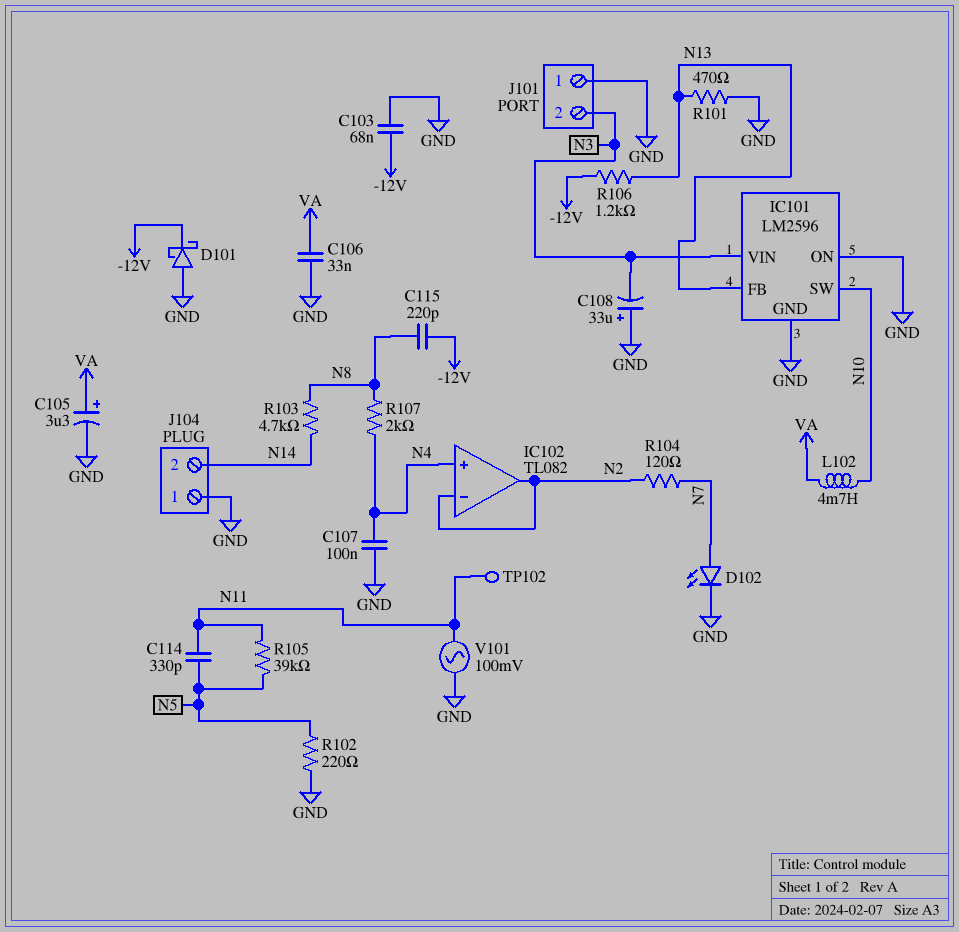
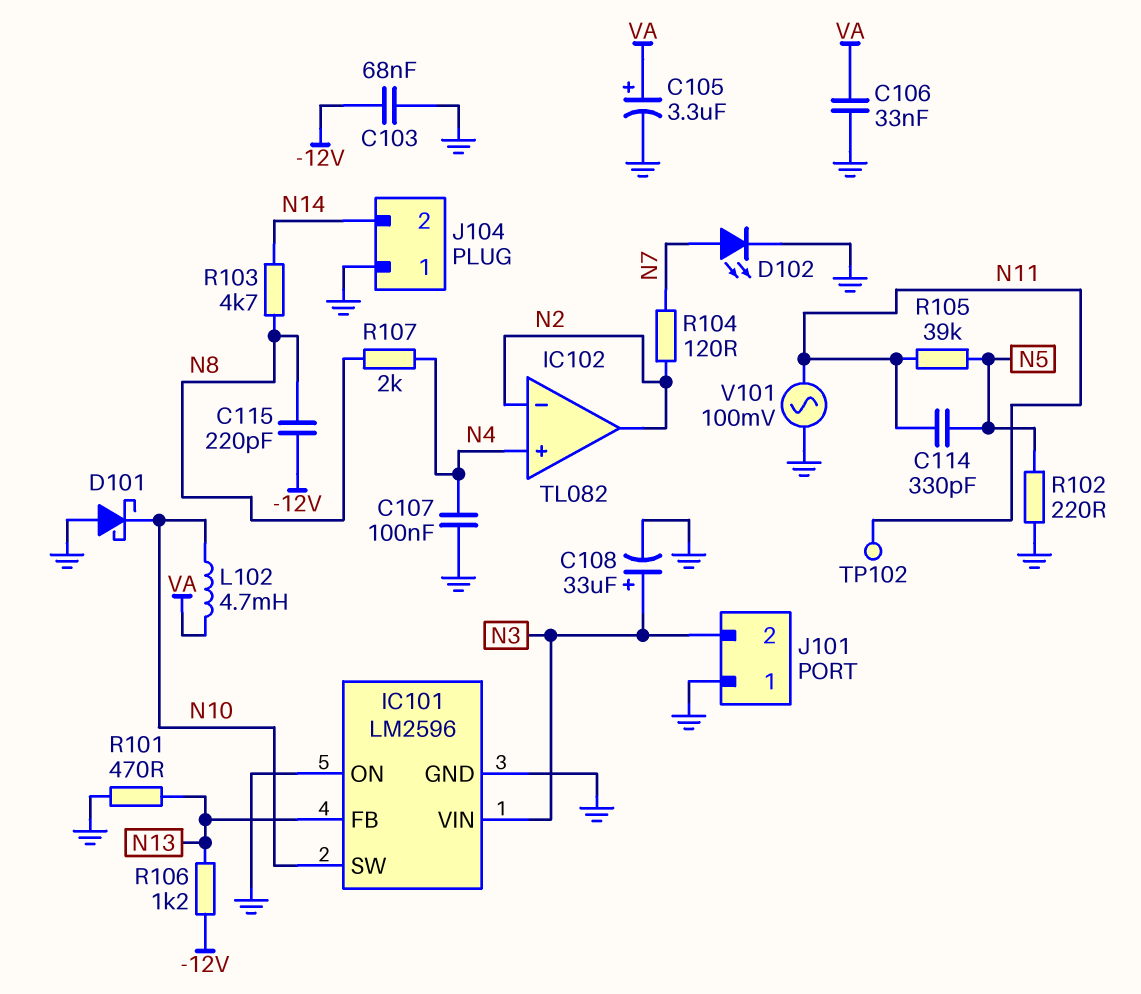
C108: 33uF (plus GND, minus N3) -> 33uF (plus N3, minus GND)
D101: schottky (A GND, K -12V) -> schottky (A GND, K N10)

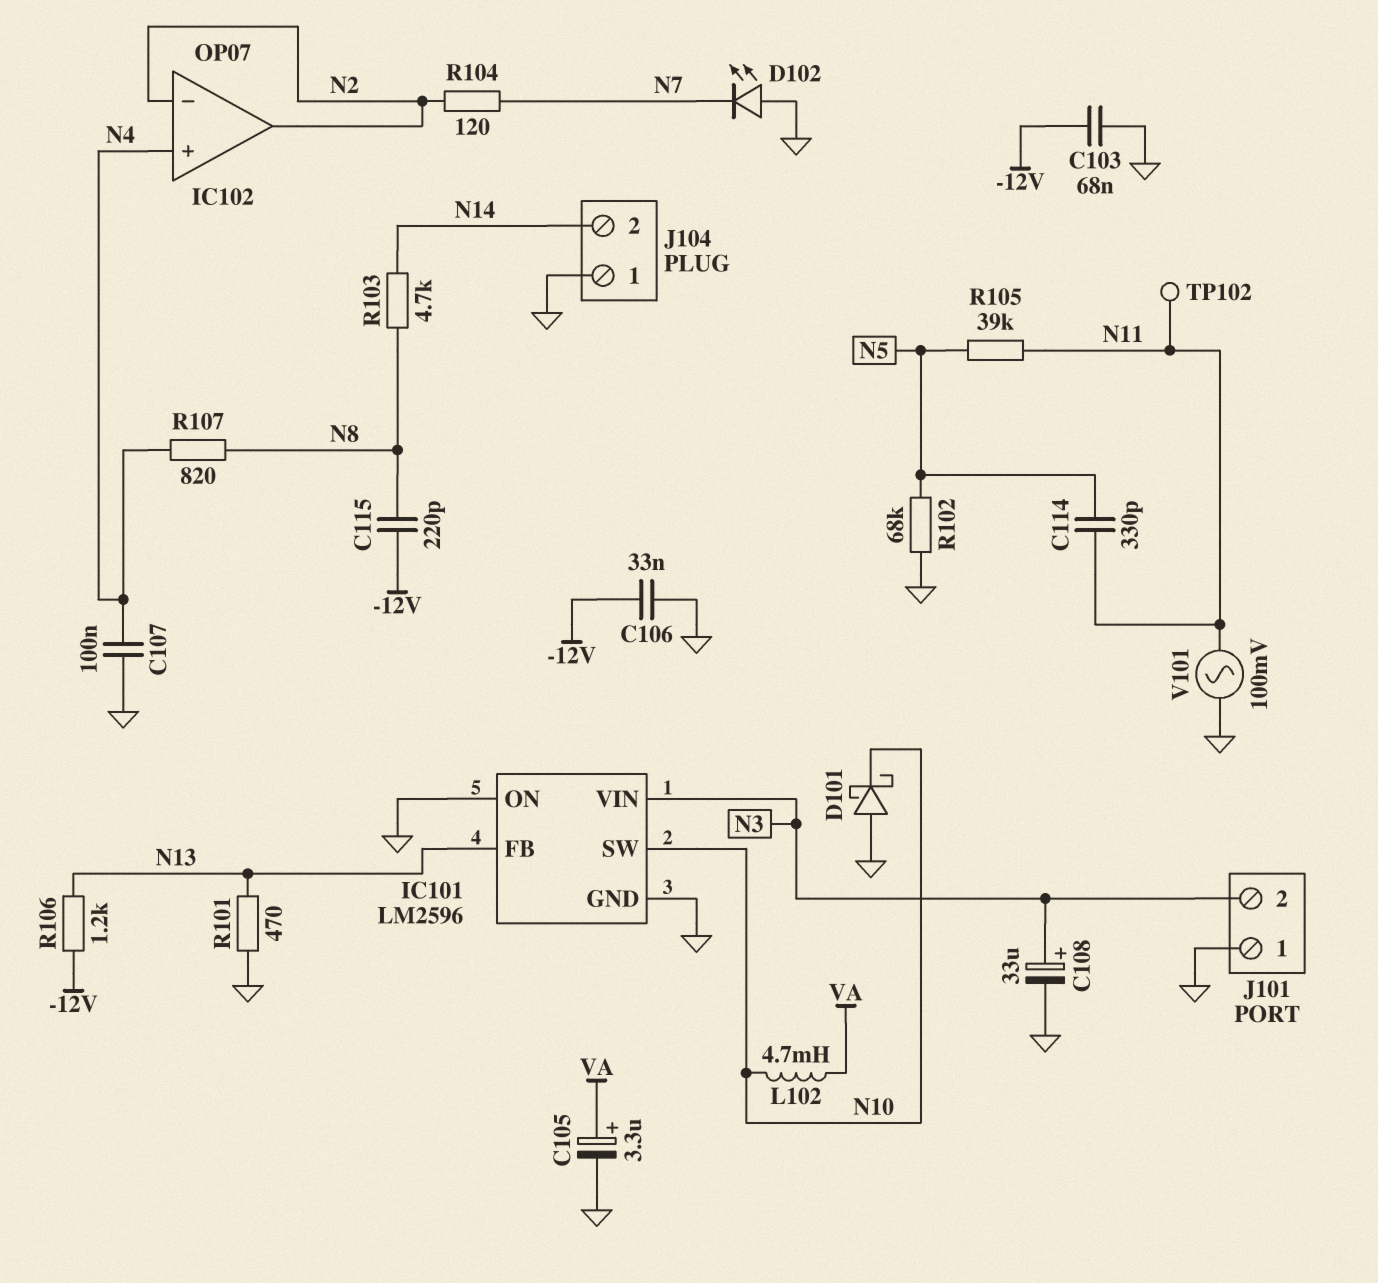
C106: 33nF (GND, VA) -> 33nF (-12V, GND)
D102: LED (A N7, K GND) -> LED (A GND, K N7)
IC102: TL082 -> OP07
R102: 220 (GND, N5) -> 68k (GND, N5)
R107: 2k (N4, N8) -> 820 (N4, N8)

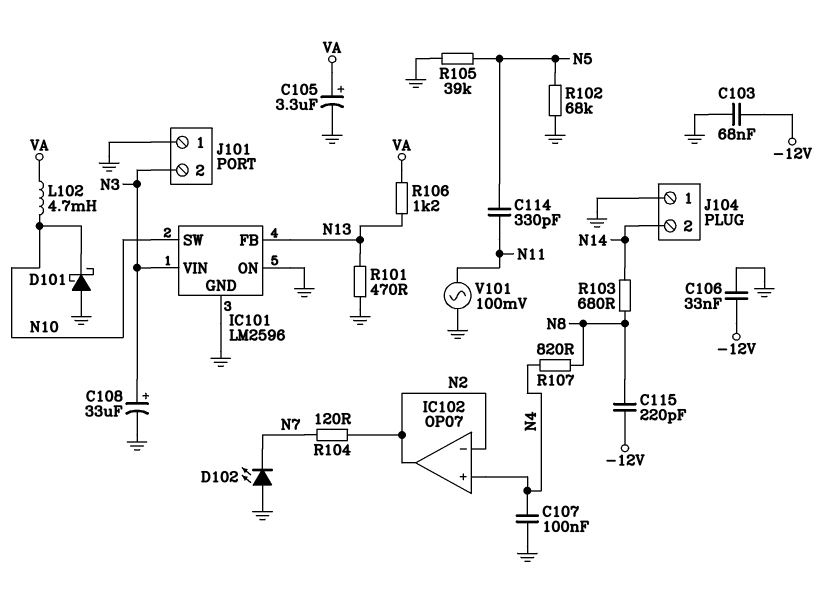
R103: 4.7k (N8, N14) -> 680 (N8, N14)
R105: 39k (N5, N11) -> 39k (GND, N5)
R106: 1.2k (-12V, N13) -> 1.2k (N13, VA)
TP102: test point (N11) -> none

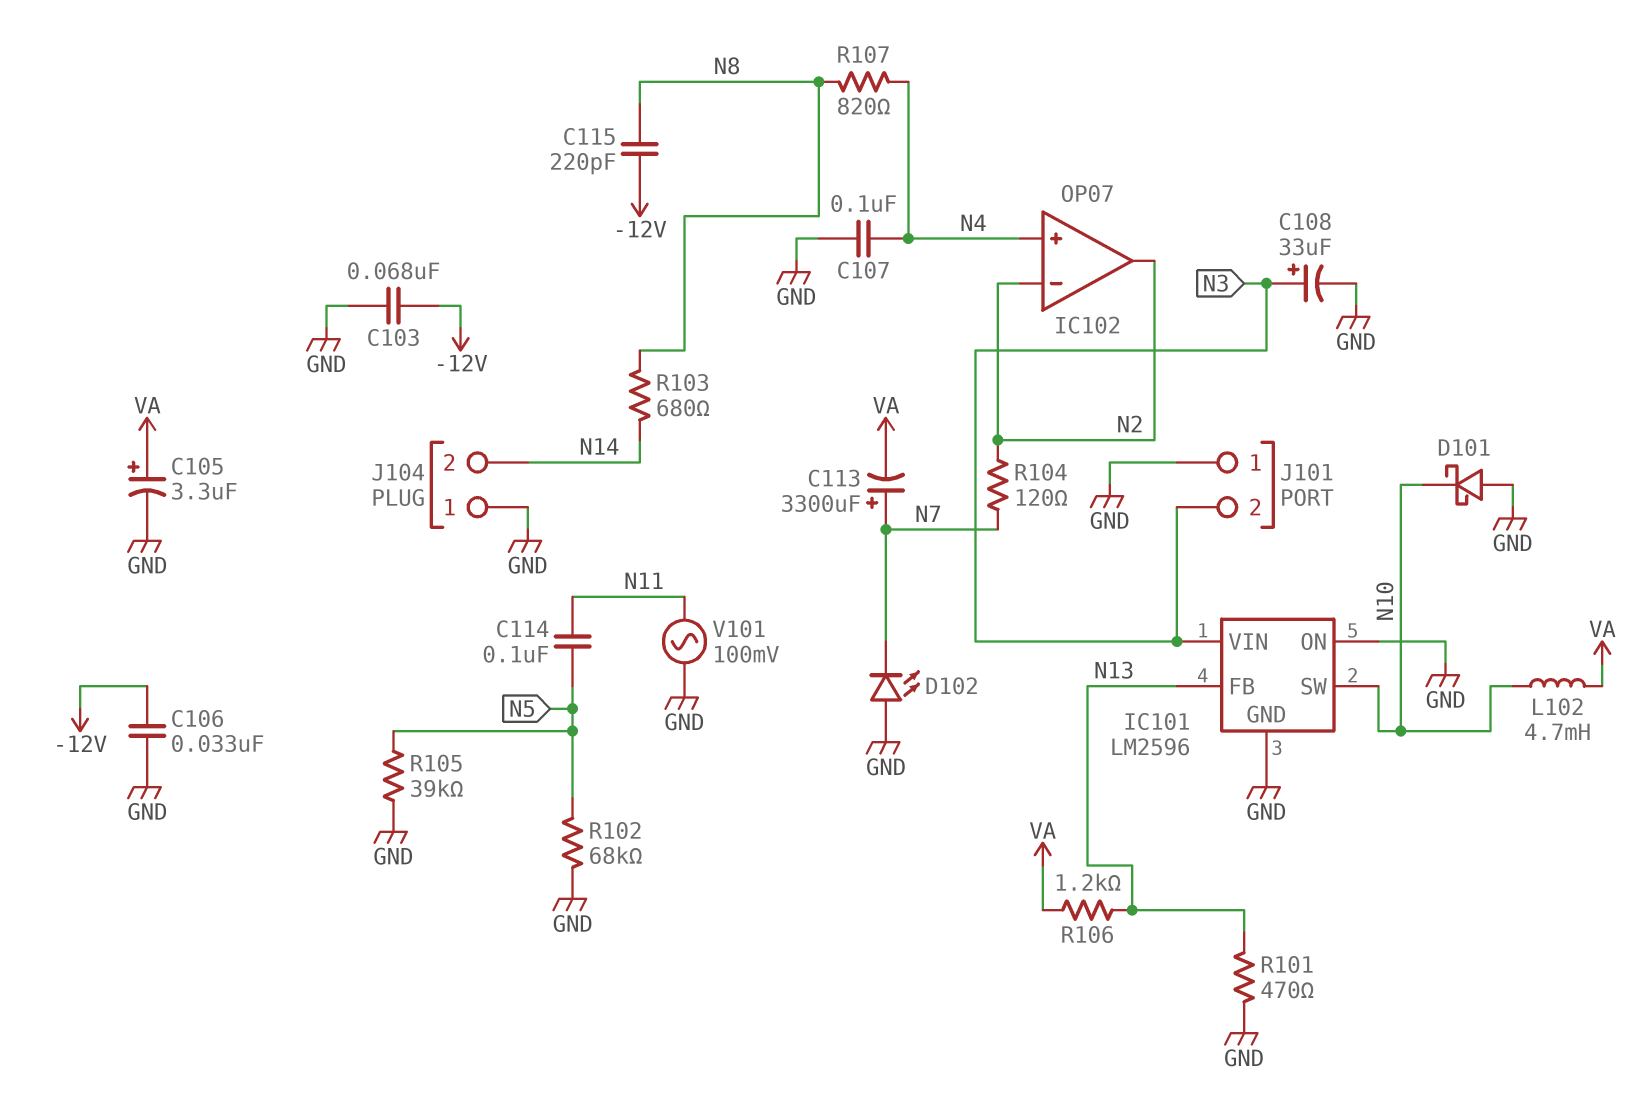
C113: none -> 3300uF (plus N7, minus VA)
C114: 330pF (N5, N11) -> 100nF (N5, N11)

